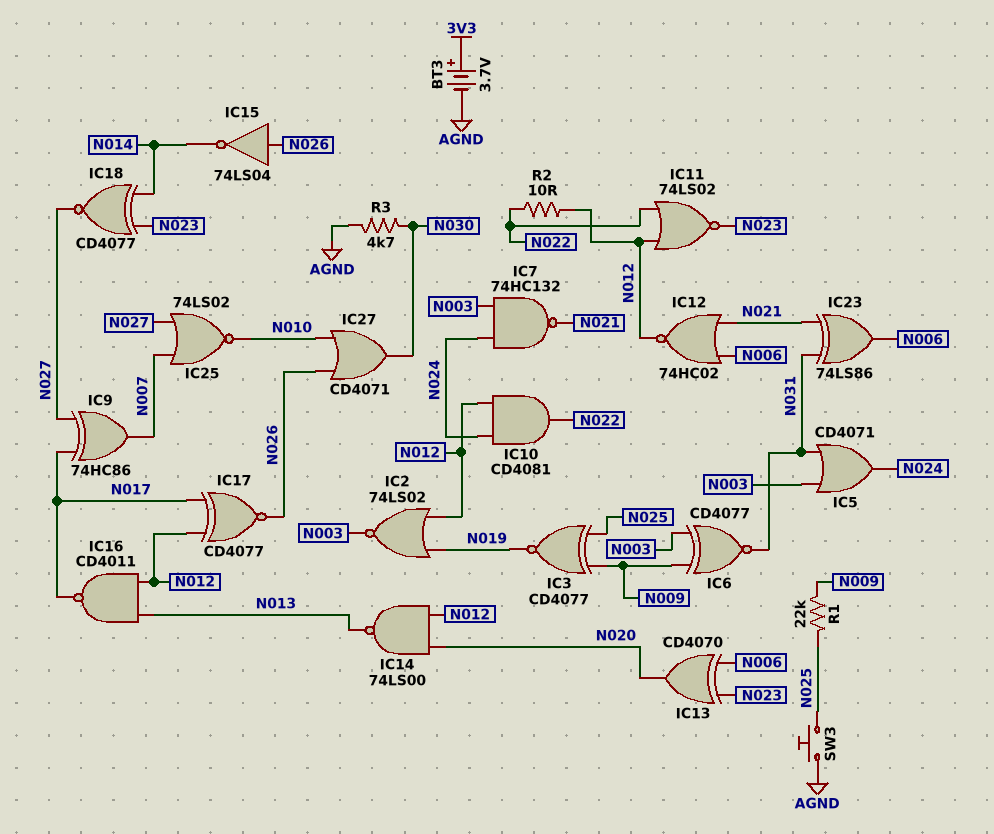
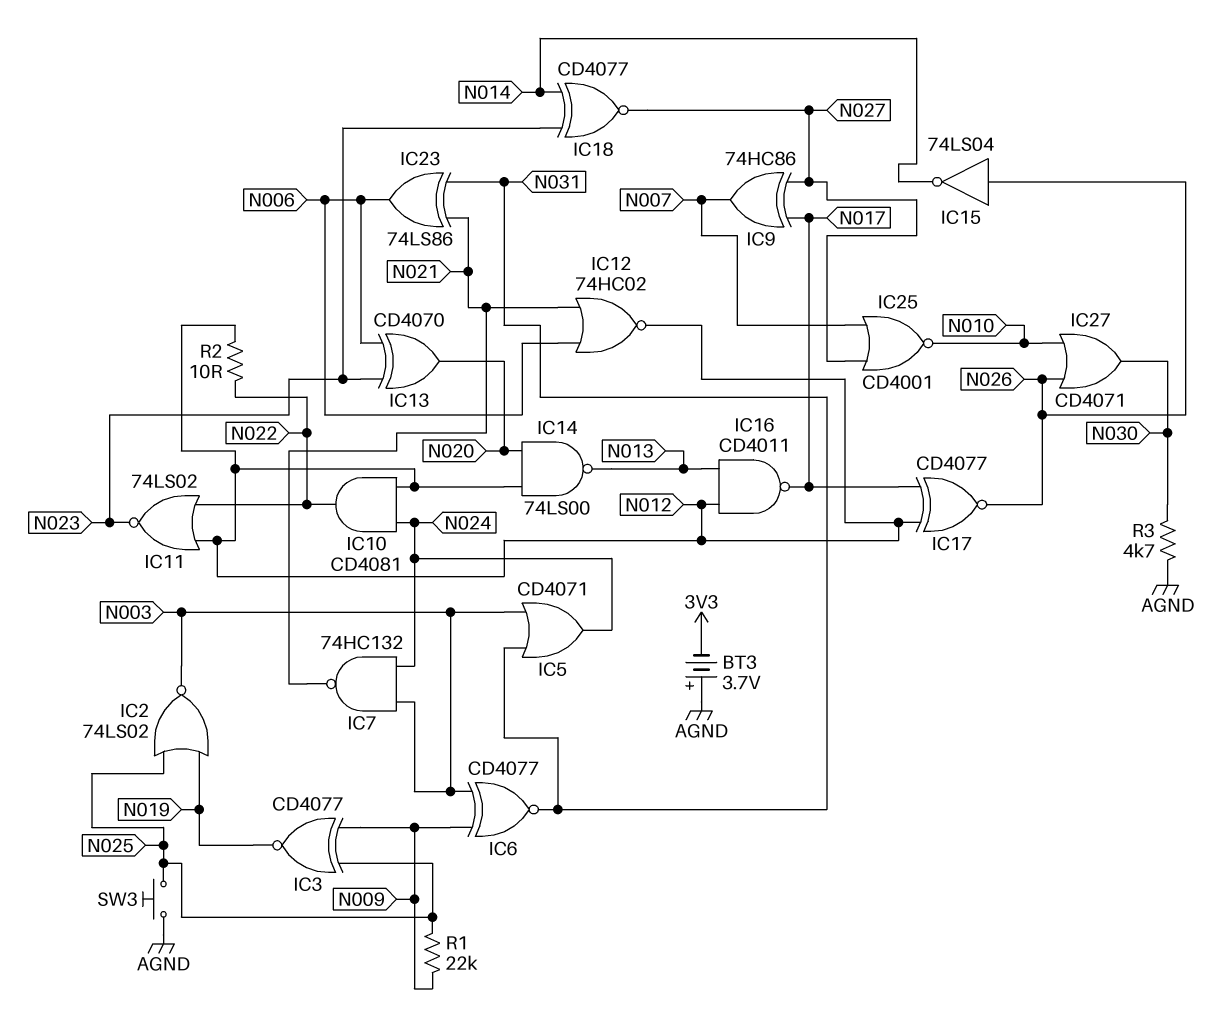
BT3: 3.7V (plus 3V3, minus AGND) -> 3.7V (plus AGND, minus 3V3)
IC2: NOR 74LS02 (in N012, in N019, out N003) -> NOR 74LS02 (in N019, in N025, out N003)
IC25: NOR 74LS02 (in N007, in N027, out N010) -> NOR CD4001 (in N007, in N027, out N010)

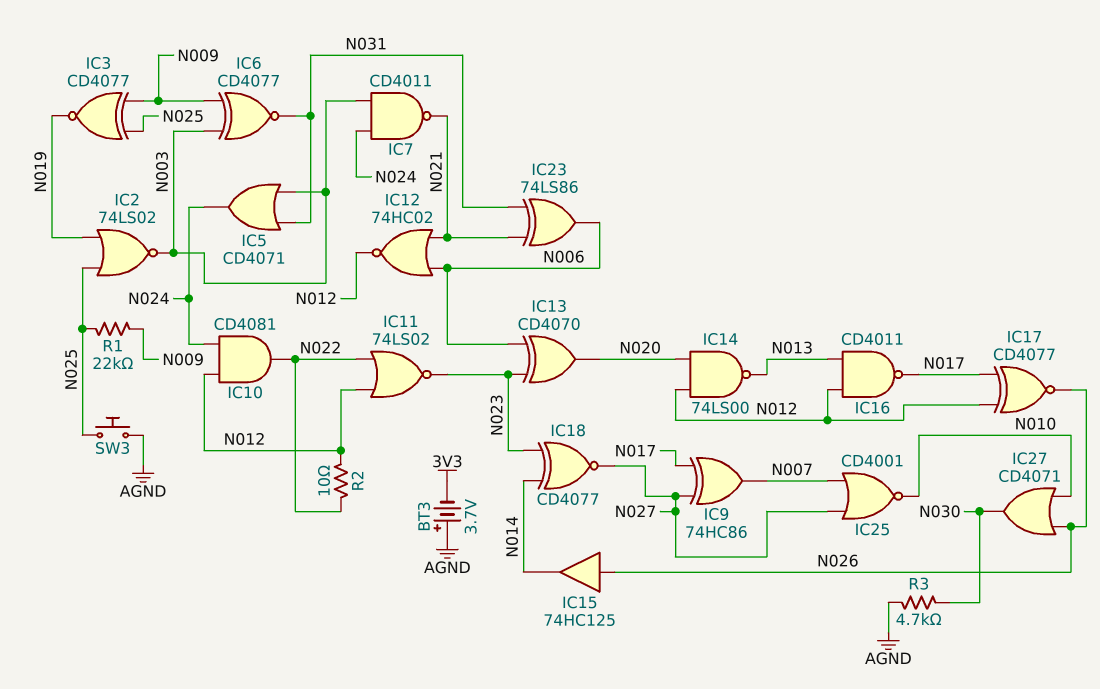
IC7: NAND 74HC132 (in N003, in N024, out N021) -> NAND CD4011 (in N003, in N024, out N021)
IC15: NOT 74LS04 (in N026, out N014) -> buffer 74HC125 (in N026, out N014)

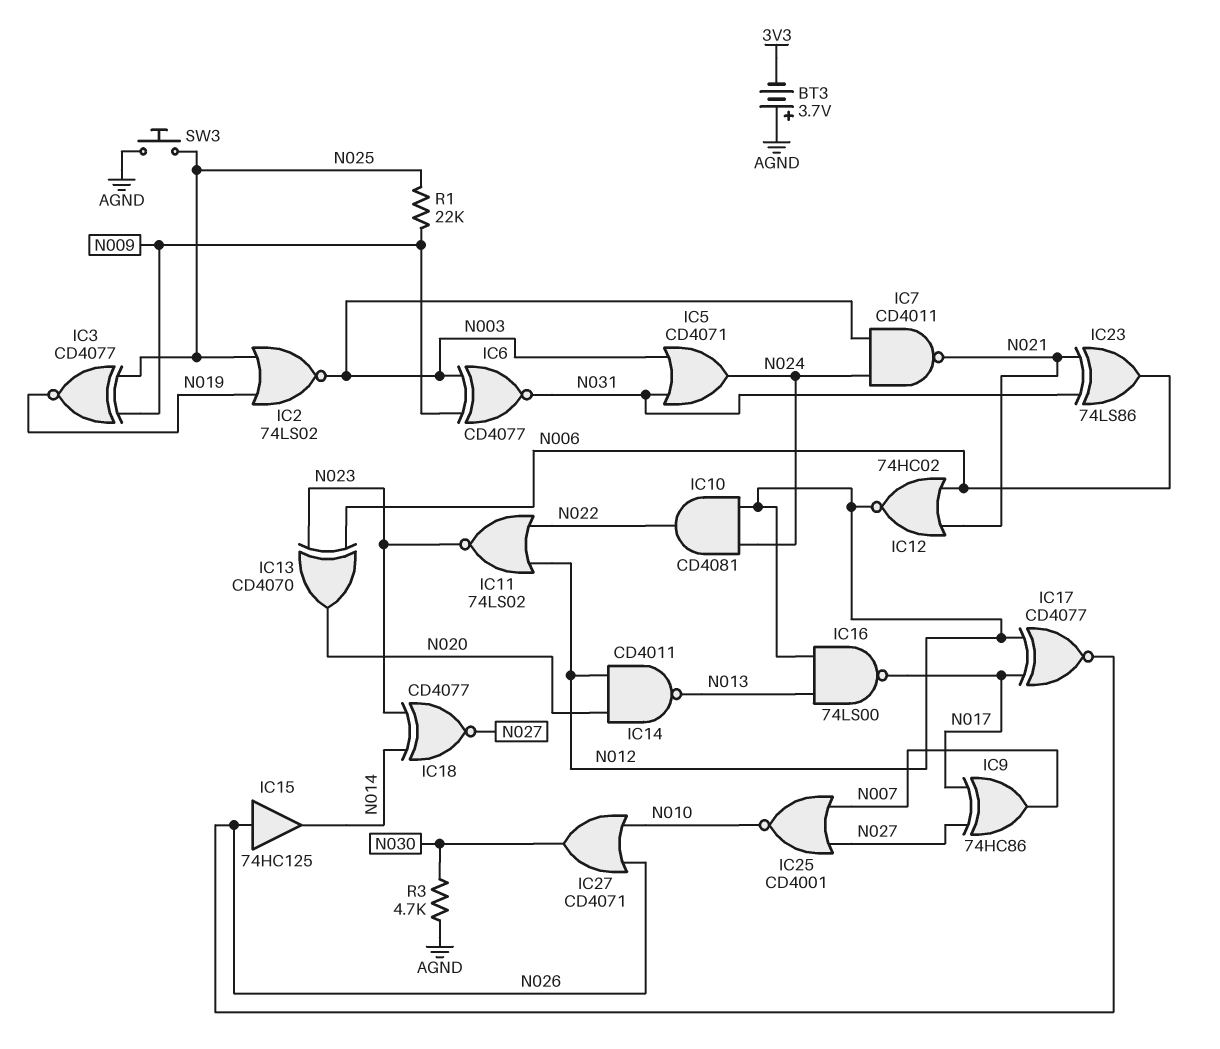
IC14: NAND 74LS00 (in N012, in N020, out N013) -> NAND CD4011 (in N012, in N020, out N013)
IC16: NAND CD4011 (in N012, in N013, out N017) -> NAND 74LS00 (in N012, in N013, out N017)
R2: 10 (N012, N022) -> none

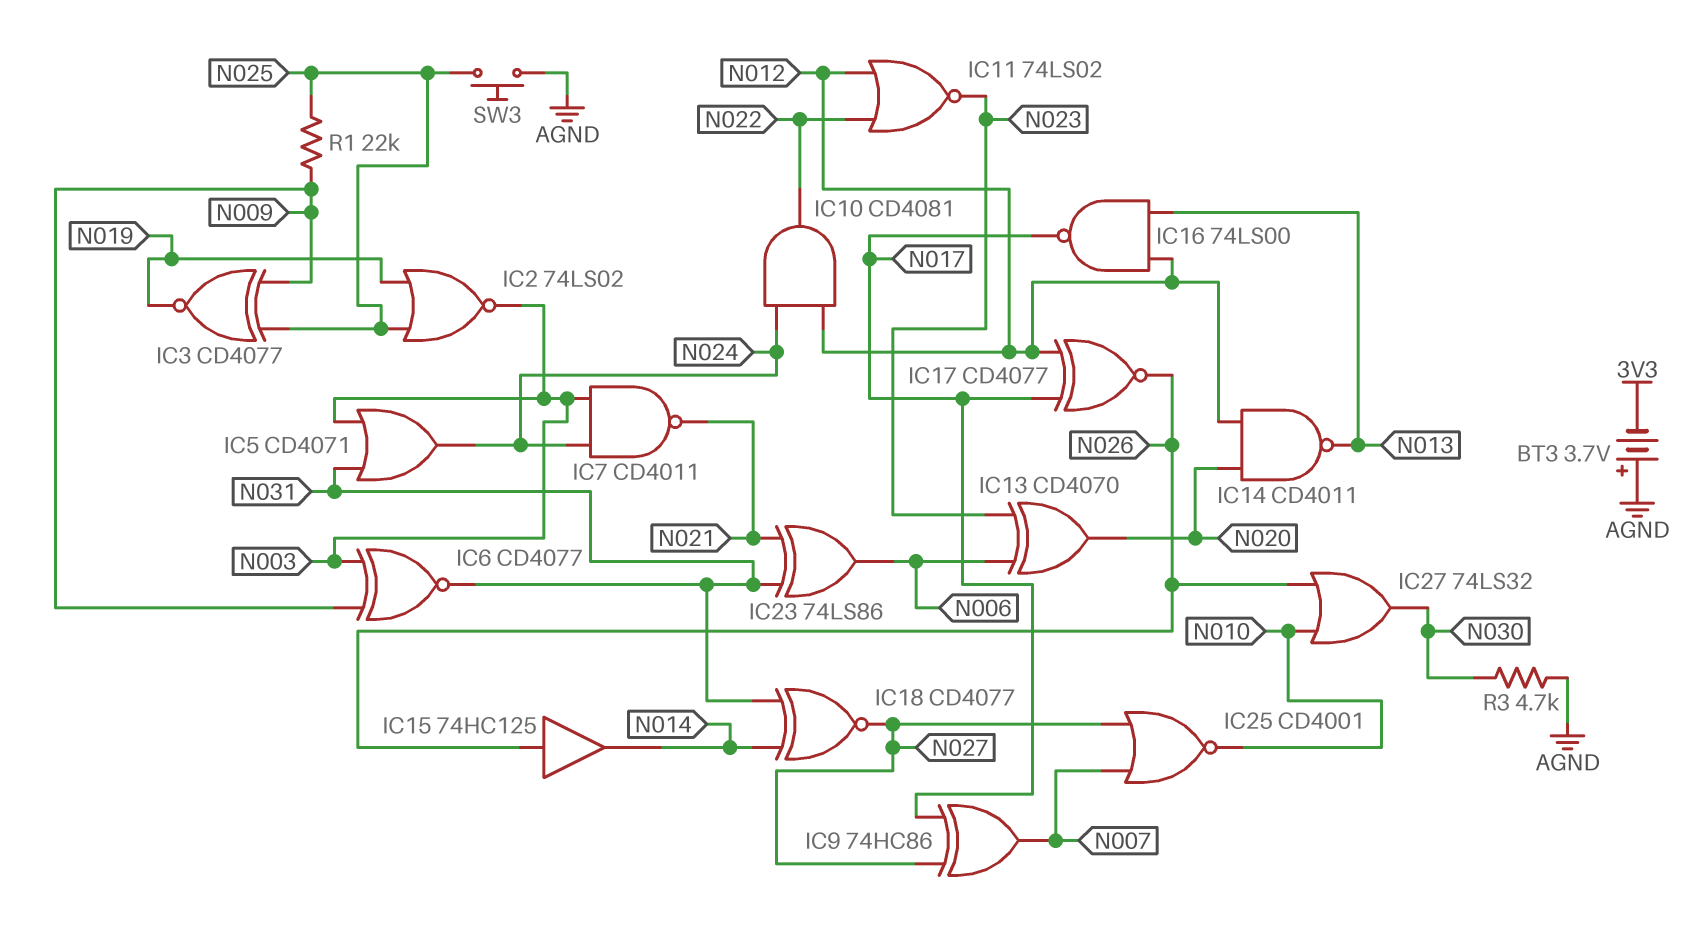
IC12: NOR 74HC02 (in N006, in N021, out N012) -> none
IC18: XNOR CD4077 (in N014, in N023, out N027) -> XNOR CD4077 (in N014, in N031, out N027)
IC27: OR CD4071 (in N010, in N026, out N030) -> OR 74LS32 (in N010, in N026, out N030)

